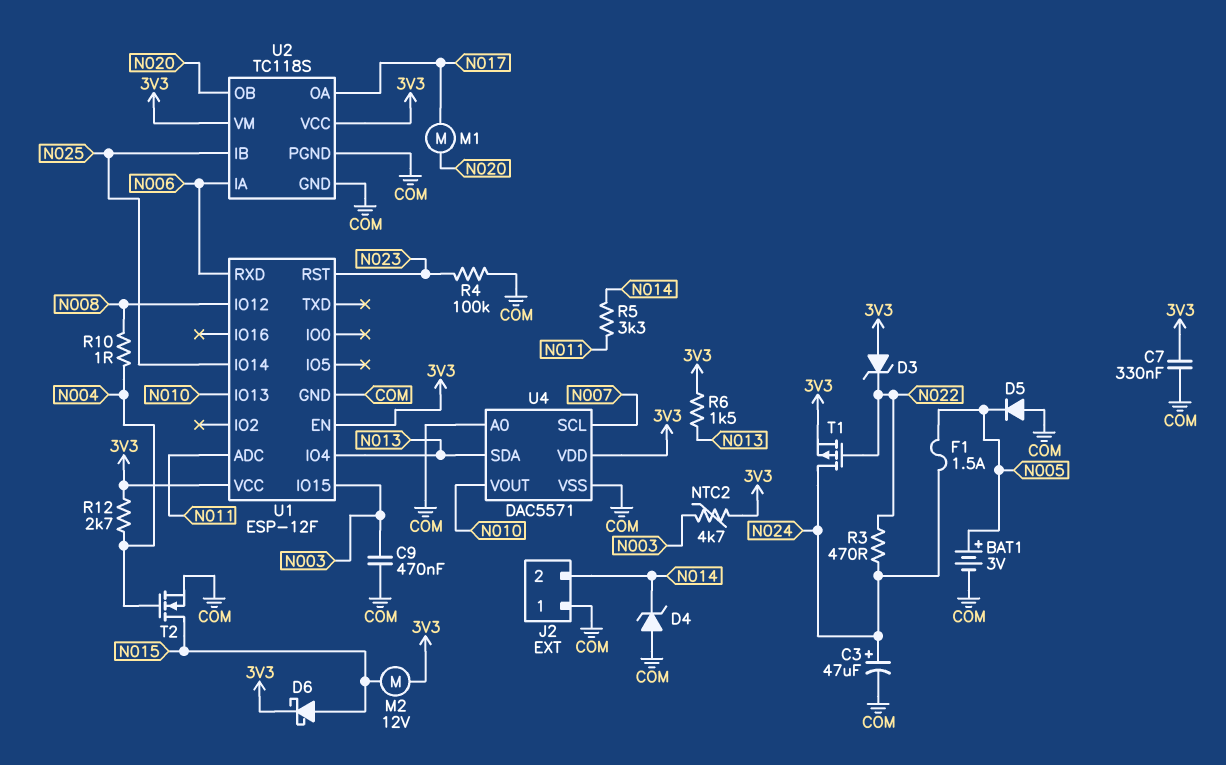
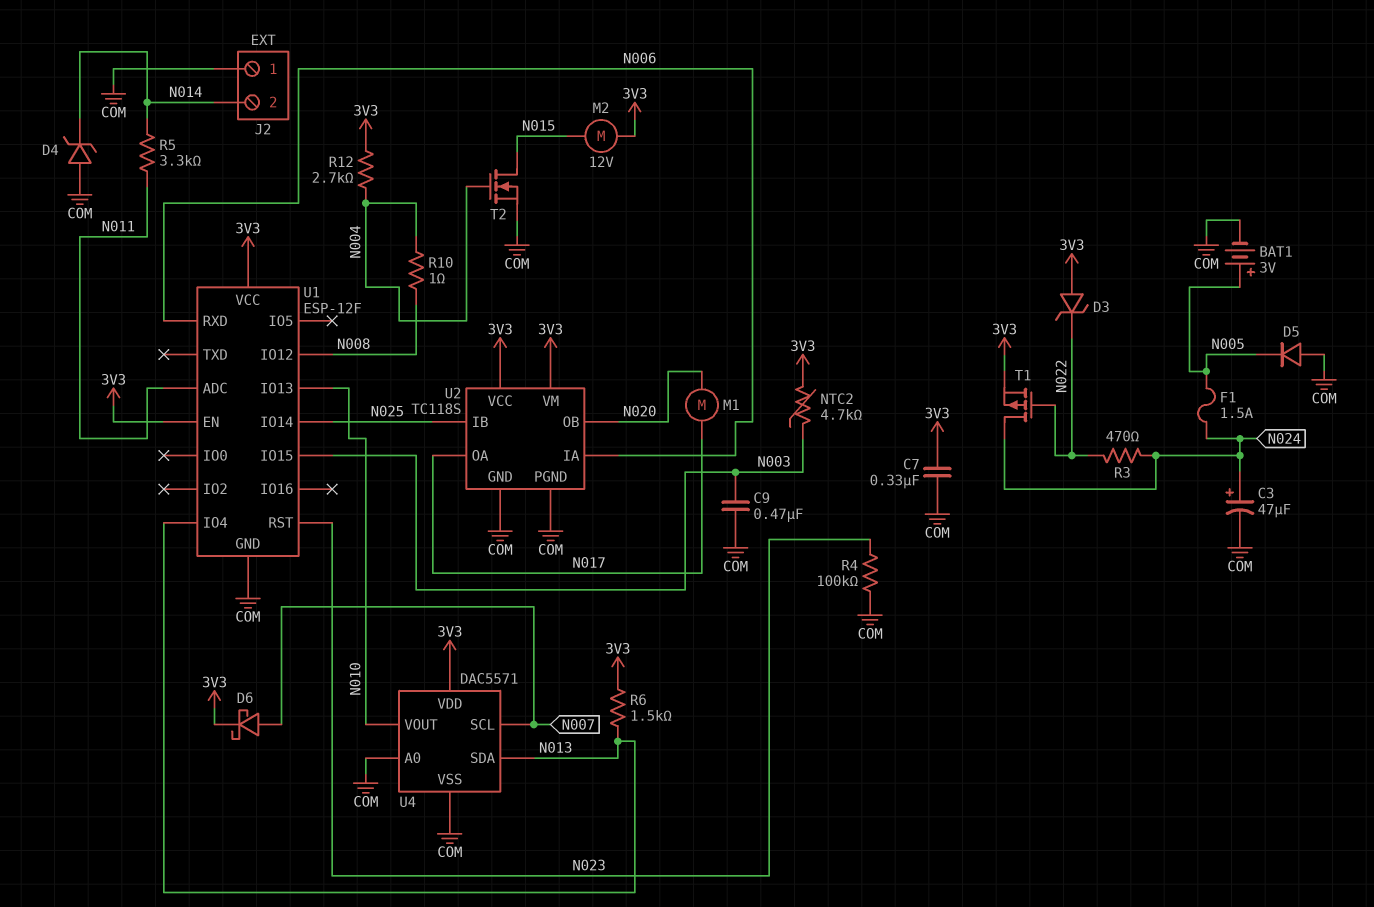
D6: schottky (A N015, K 3V3) -> schottky (A N007, K 3V3)

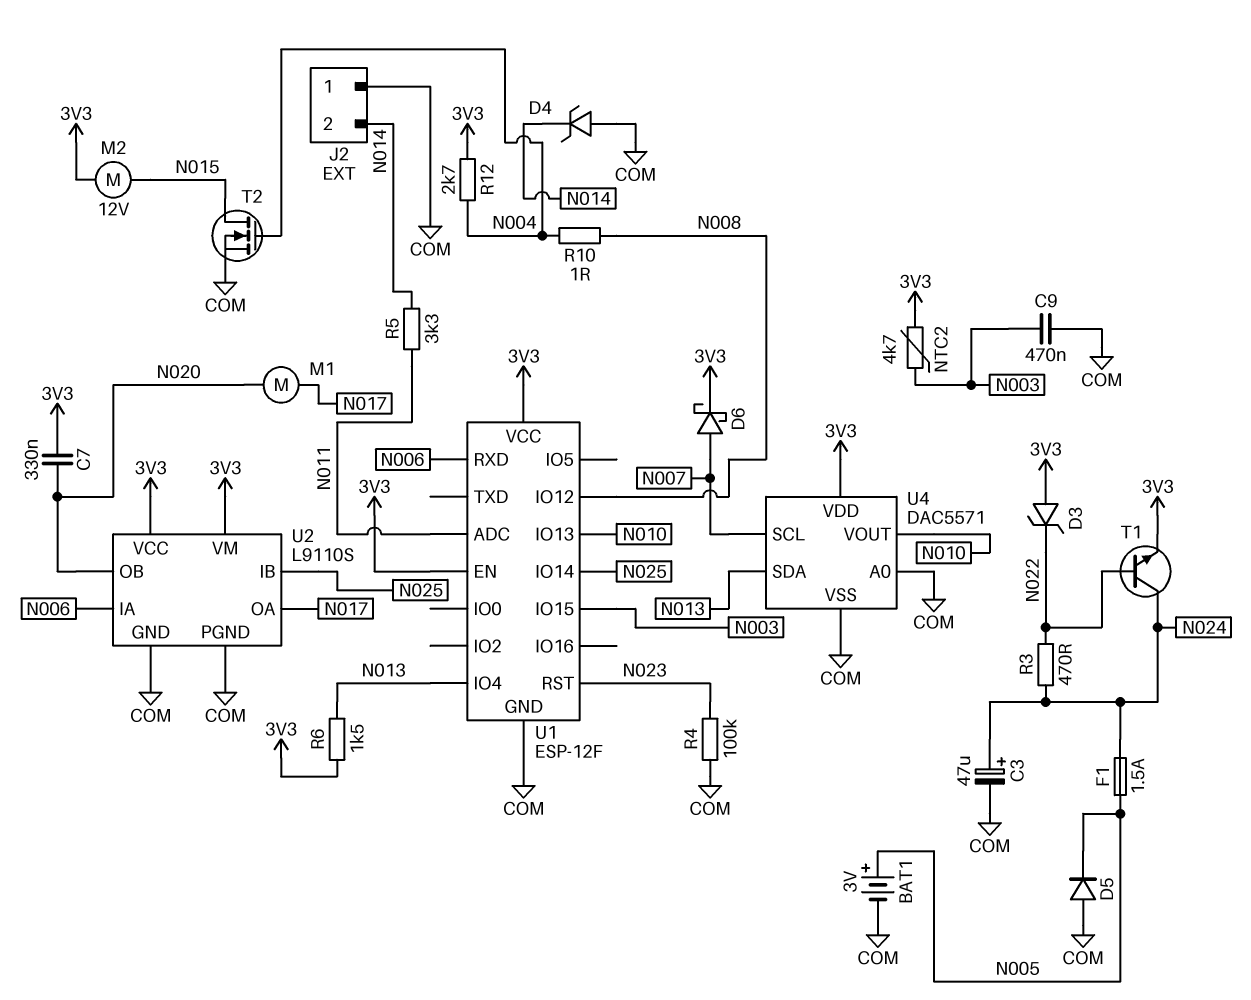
C7: 330nF (3V3, COM) -> 330nF (3V3, N020)
T1: PMOS (G N022, D N024, S 3V3) -> NPN (B N022, C N024, E 3V3)
U2: TC118S -> L9110S

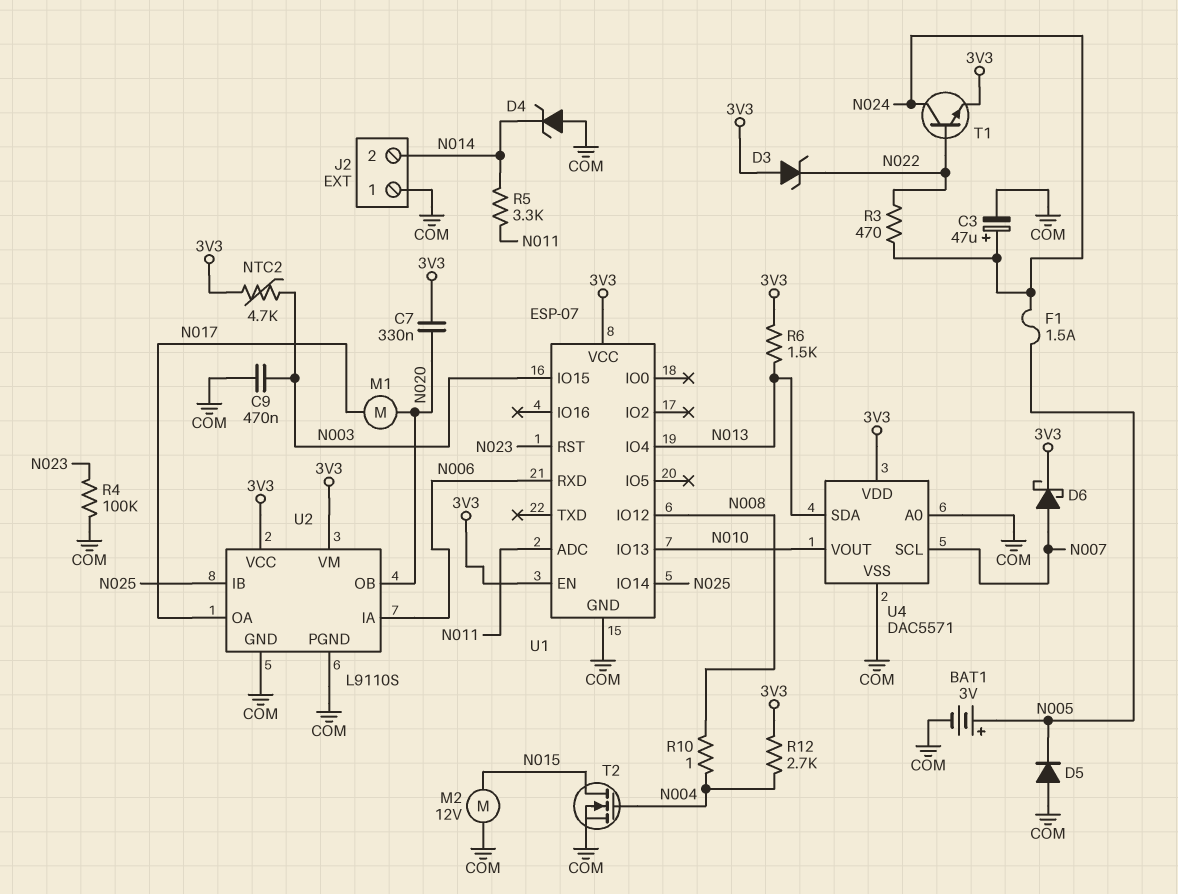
M2: motor 12V (3V3, N015) -> motor 12V (COM, N015)
U1: ESP-12F -> ESP-07

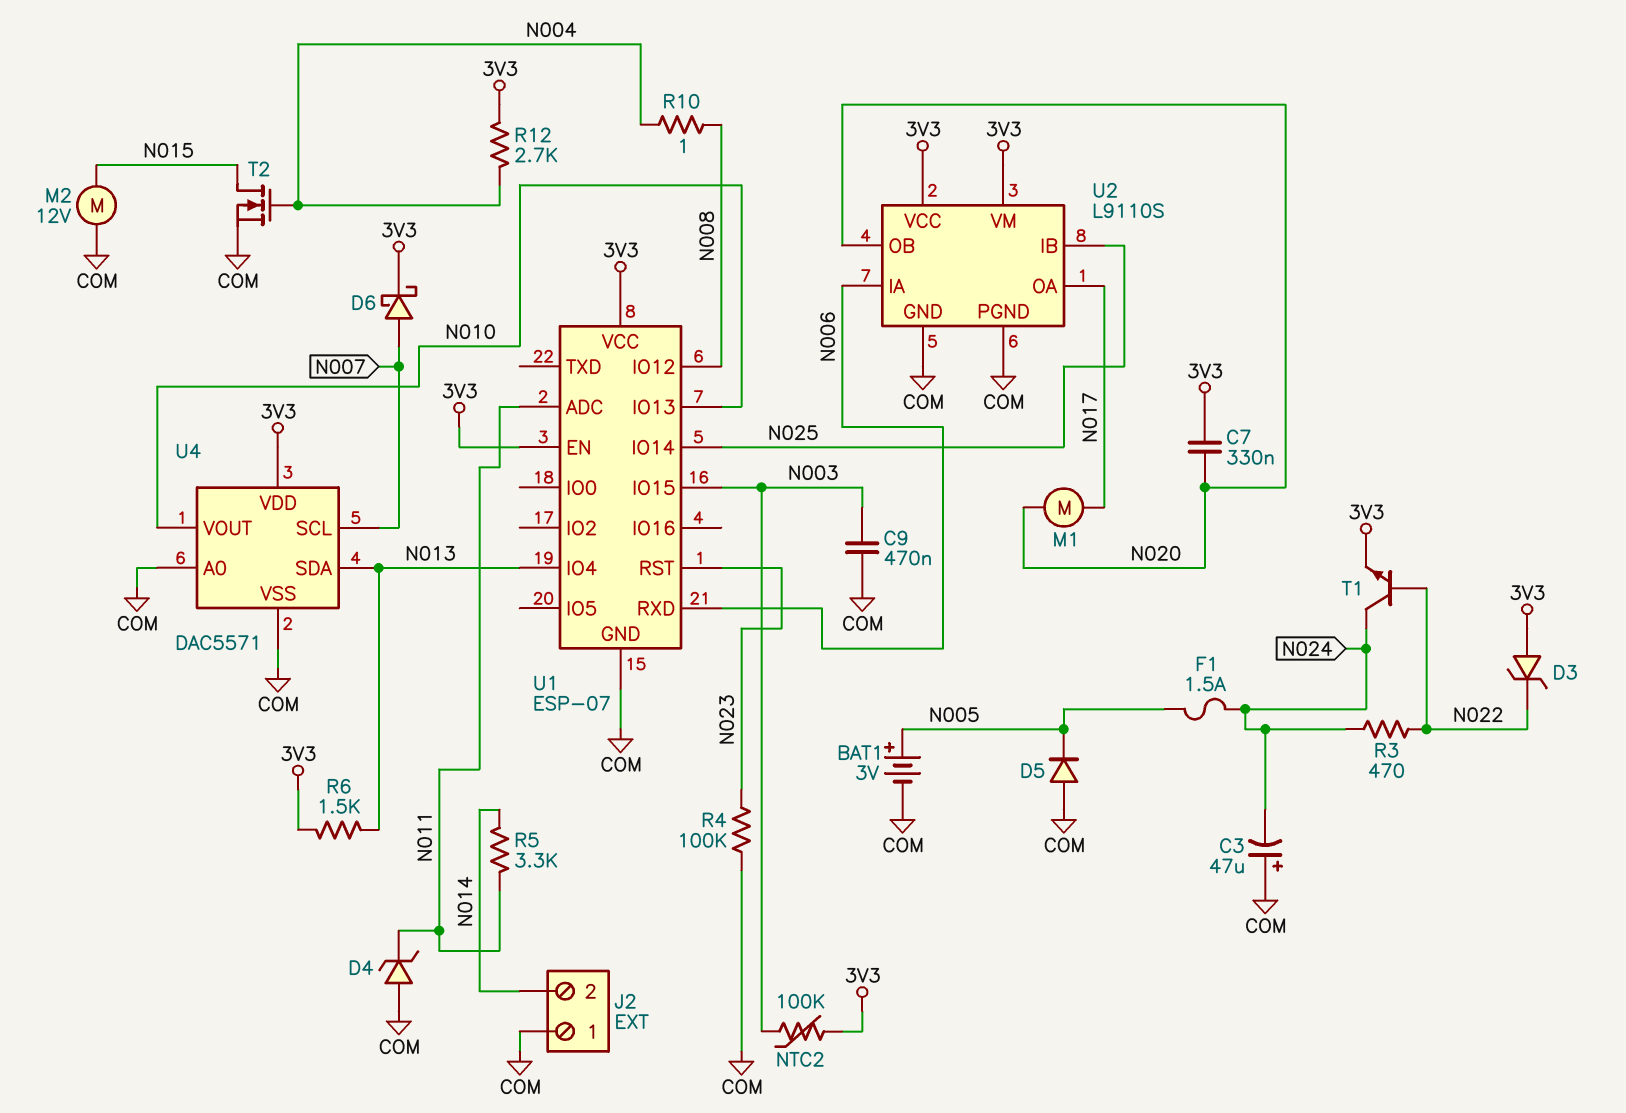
C3: 47uF (plus N024, minus COM) -> 47uF (plus COM, minus N024)
D4: zener (A COM, K N014) -> zener (A COM, K N011)
NTC2: 4.7k (3V3, N003) -> 100k (3V3, N003)

